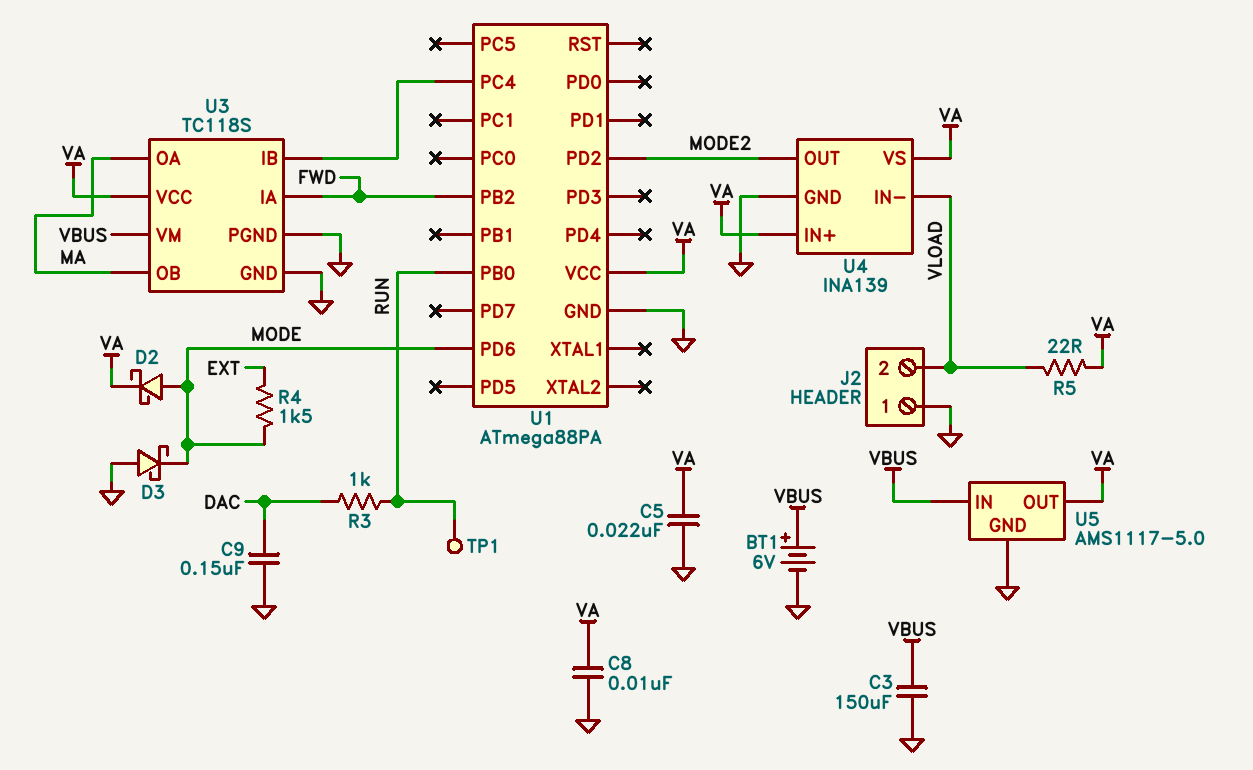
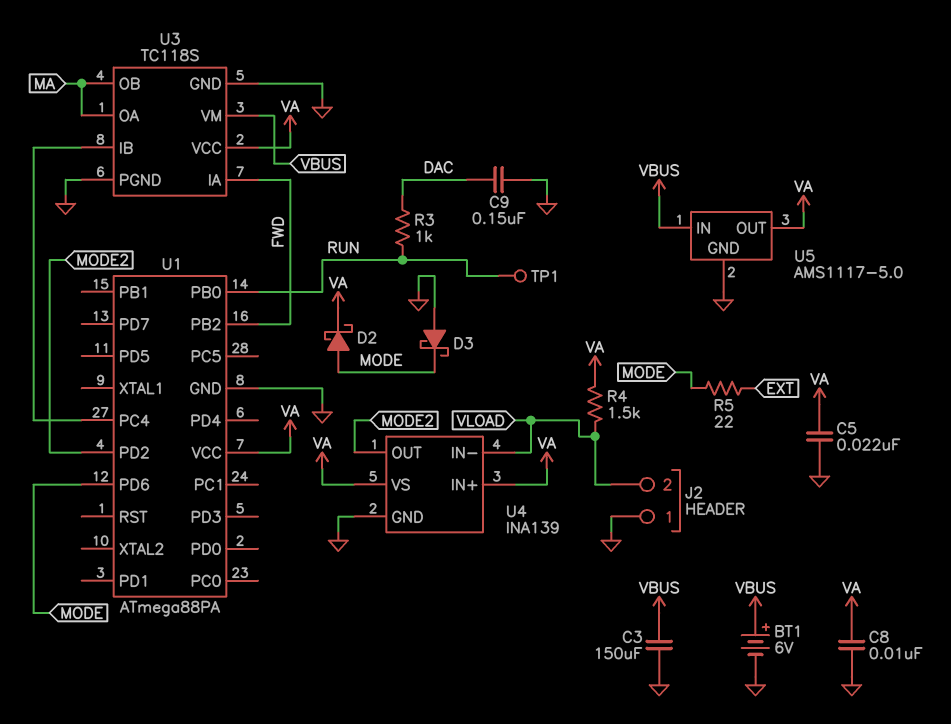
R4: 1.5k (EXT, MODE) -> 1.5k (VA, VLOAD)
R5: 22 (VA, VLOAD) -> 22 (EXT, MODE)

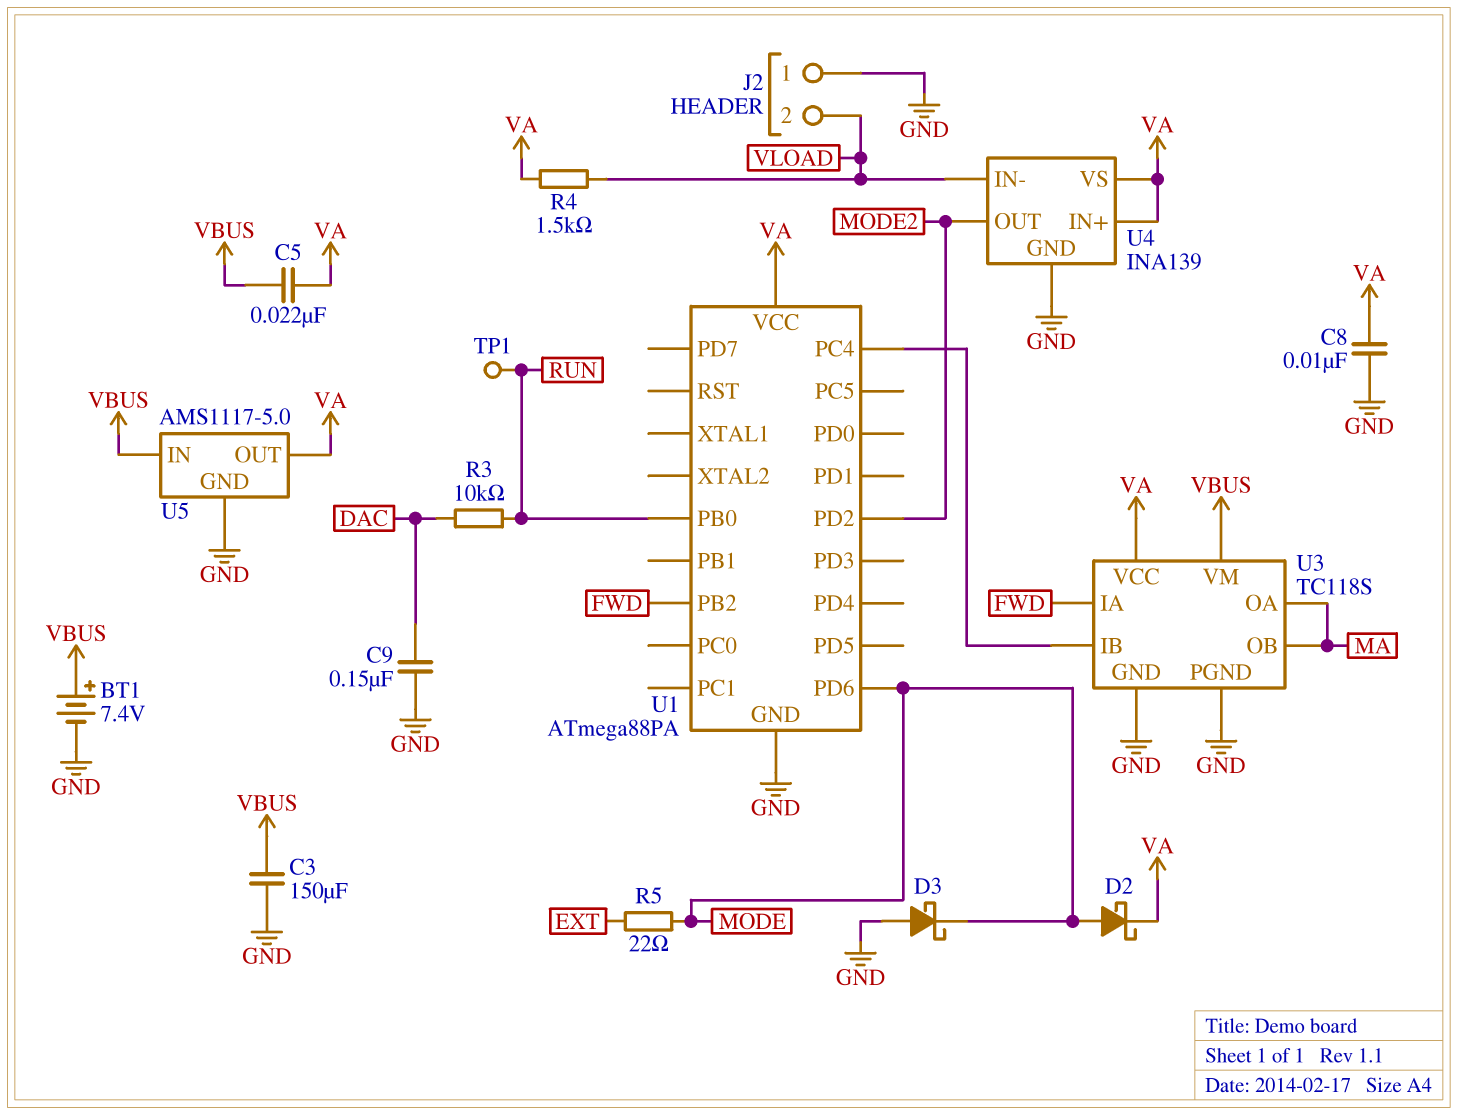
BT1: 6V (plus VBUS, minus GND) -> 7.4V (plus VBUS, minus GND)
C5: 22nF (GND, VA) -> 22nF (VA, VBUS)
R3: 1k (DAC, RUN) -> 10k (DAC, RUN)

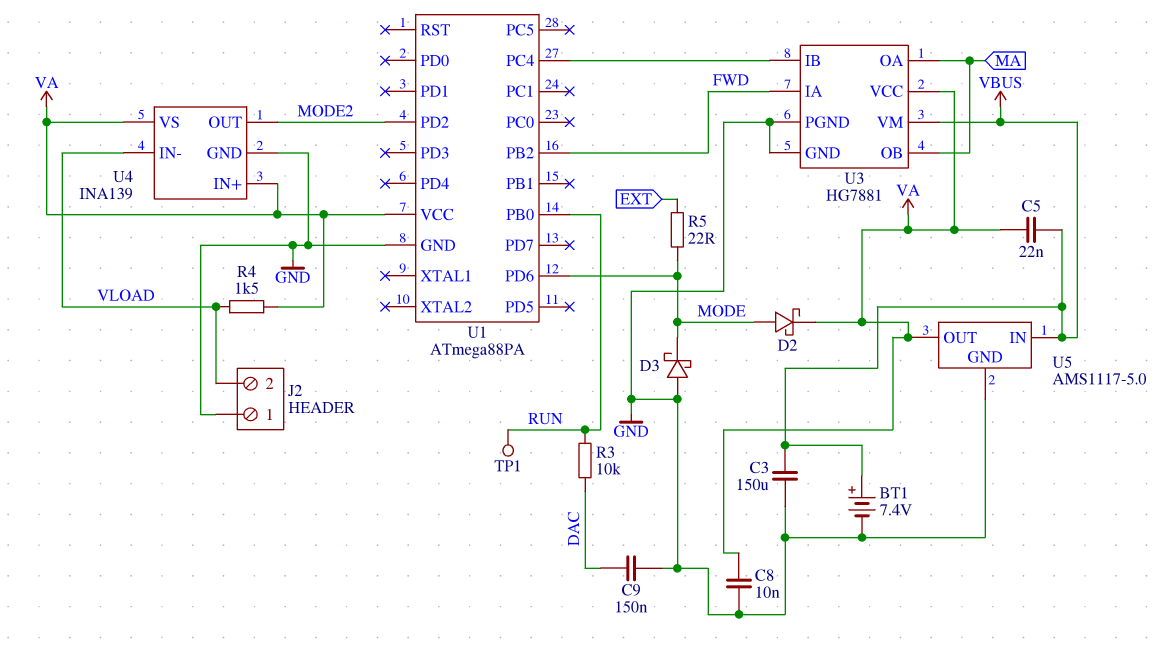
U3: TC118S -> HG7881

